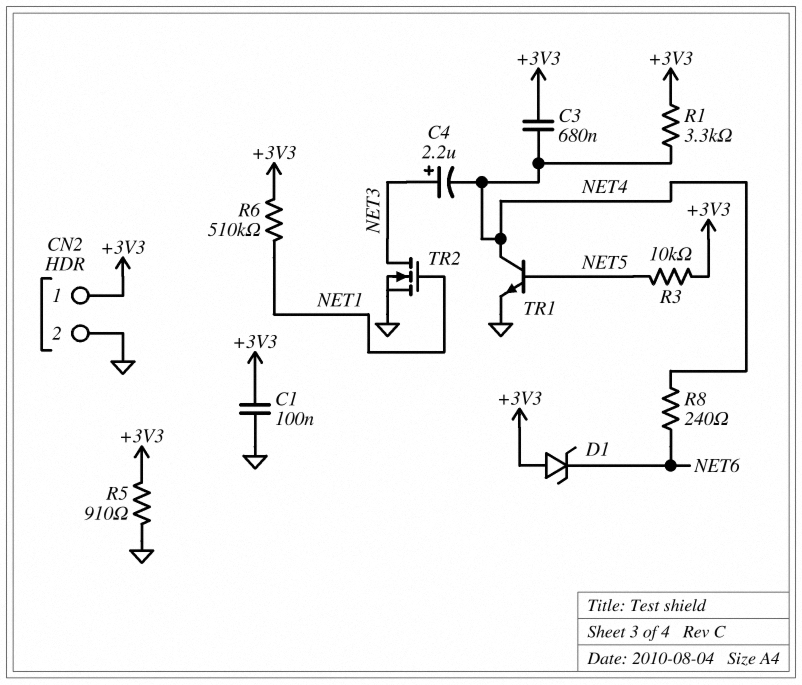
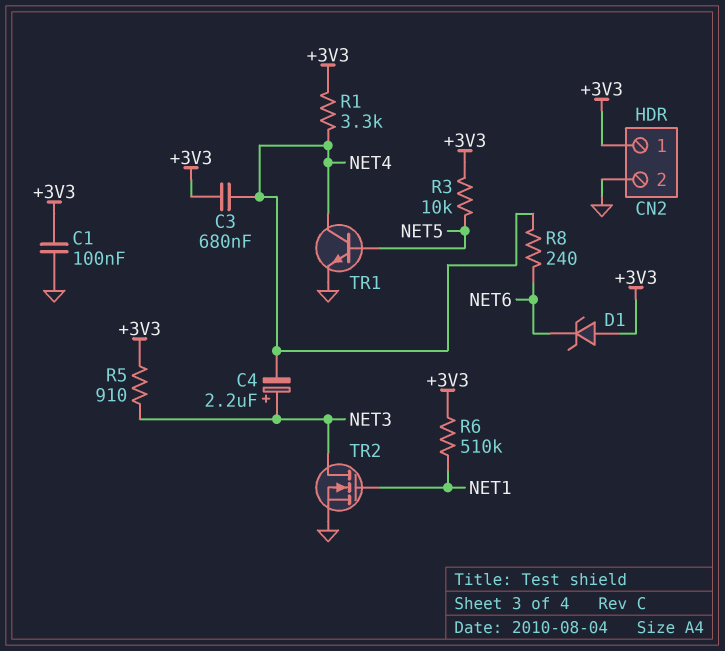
R5: 910 (+3V3, GND) -> 910 (+3V3, NET3)

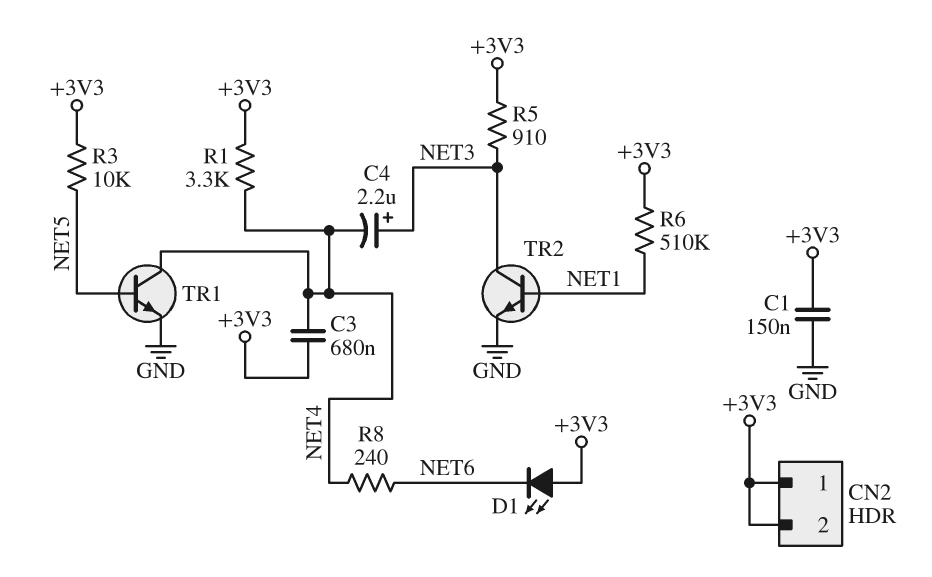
C1: 100nF (+3V3, GND) -> 150nF (+3V3, GND)
CN2 pin 2: GND -> +3V3
D1: zener (A +3V3, K NET6) -> LED (A +3V3, K NET6)
TR2: NMOS (G NET1, D NET3, S GND) -> NPN (B NET1, C NET3, E GND)

